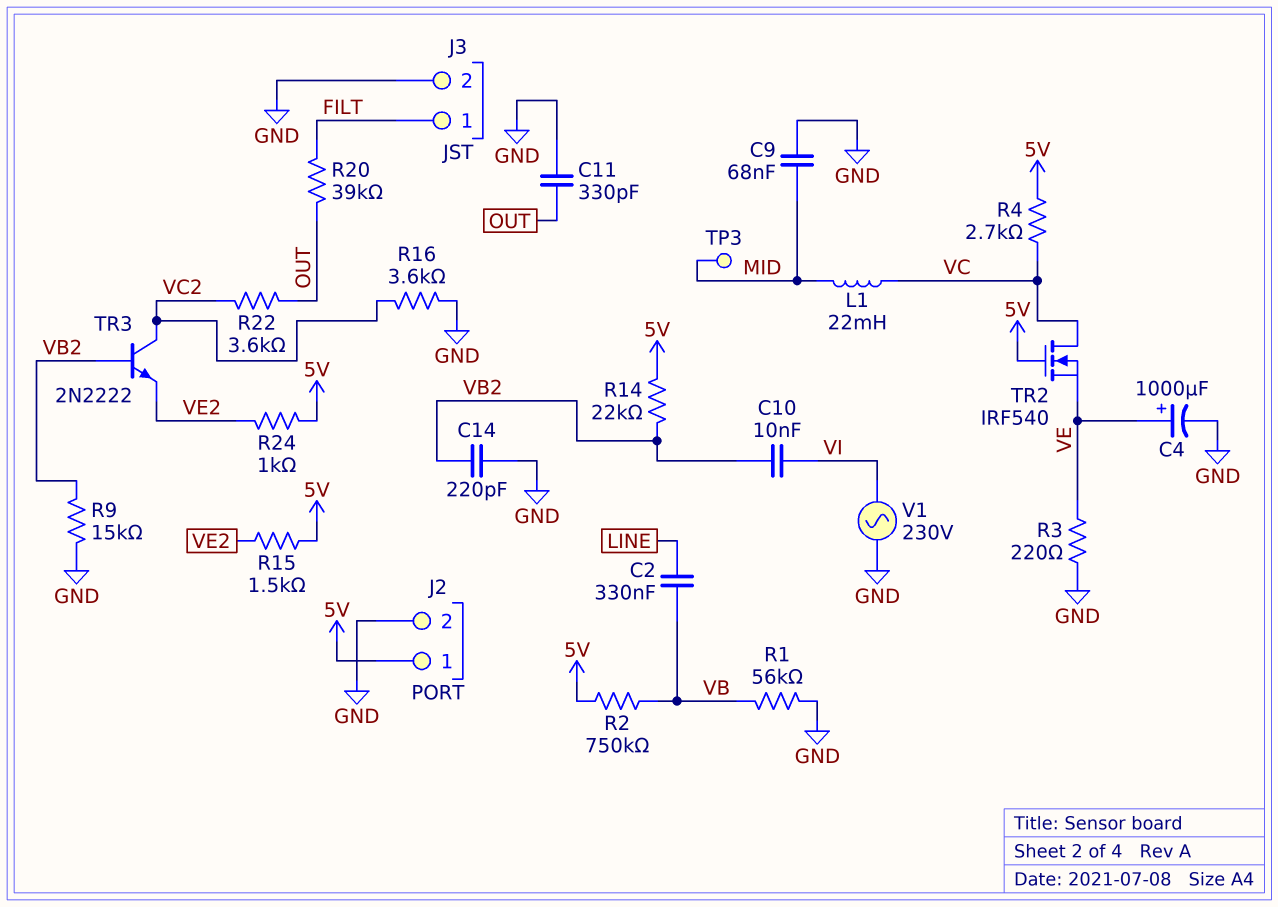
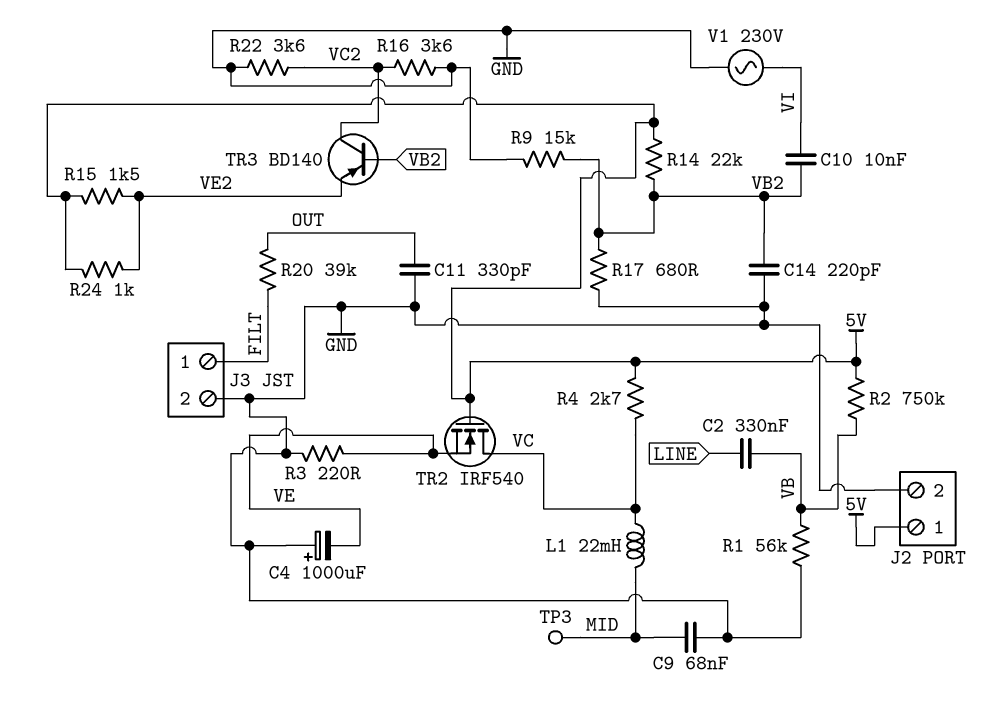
C4: 1000uF (plus VE, minus GND) -> 1000uF (plus GND, minus VE)
R17: none -> 680 (GND, VB2)
R22: 3.6k (OUT, VC2) -> 3.6k (GND, VC2)
TR3: NPN 2N2222 (B VB2, C VC2, E VE2) -> PNP BD140 (B VB2, C VC2, E VE2)

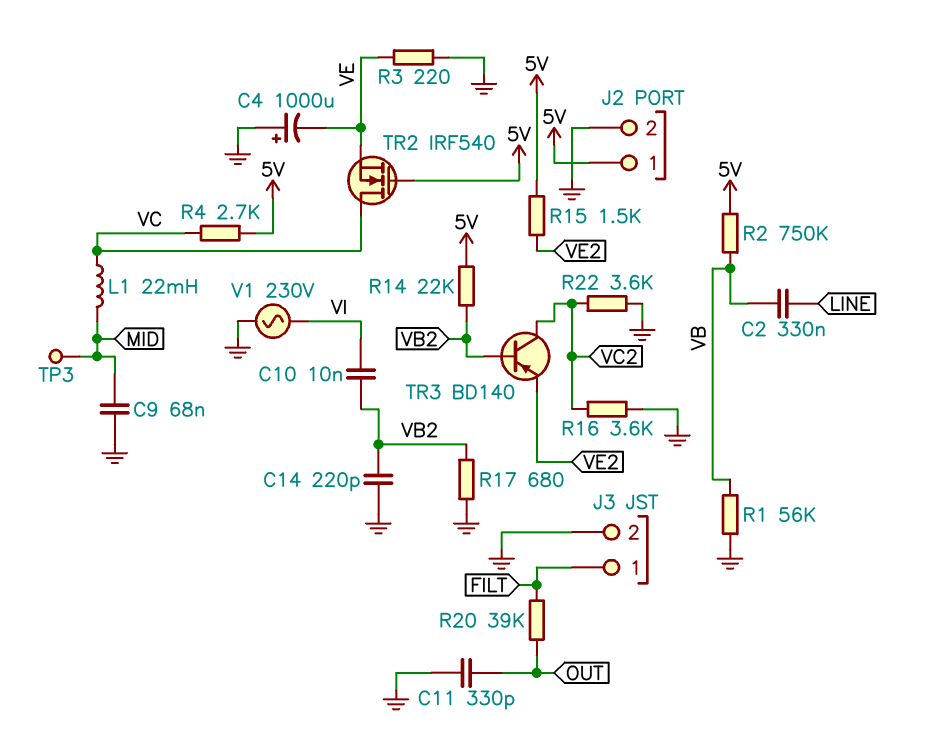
R9: 15k (GND, VB2) -> none
R24: 1k (5V, VE2) -> none

